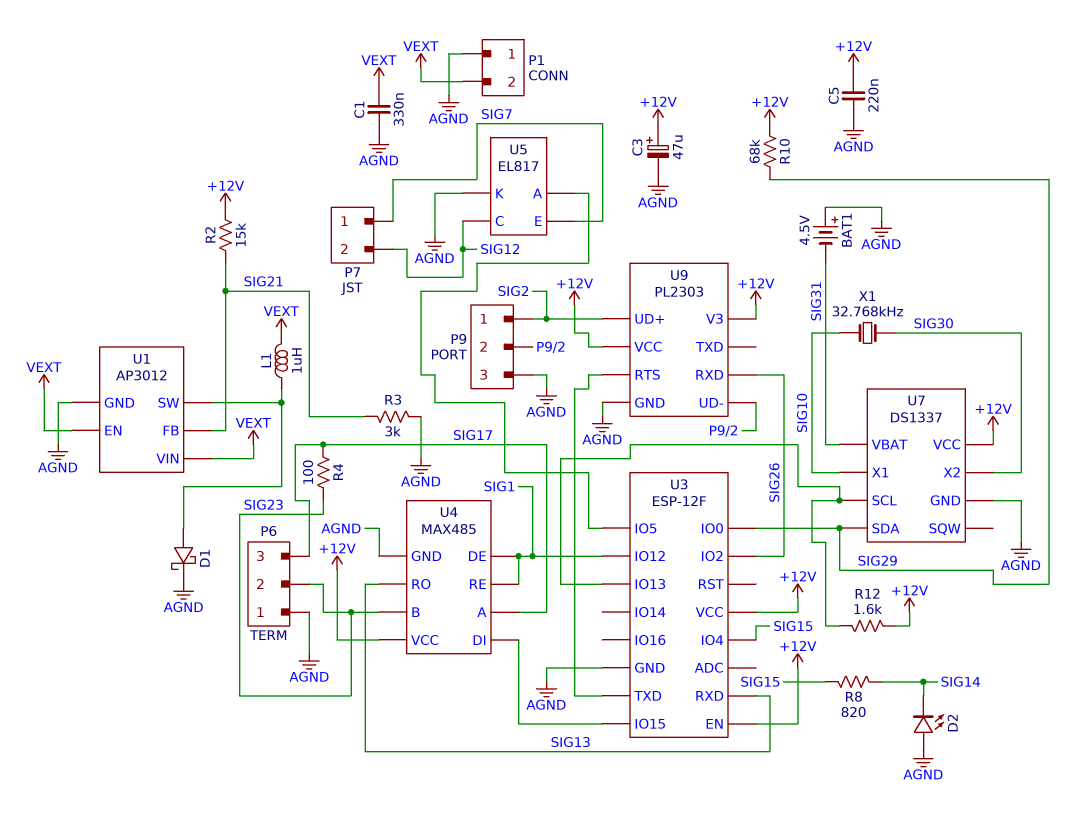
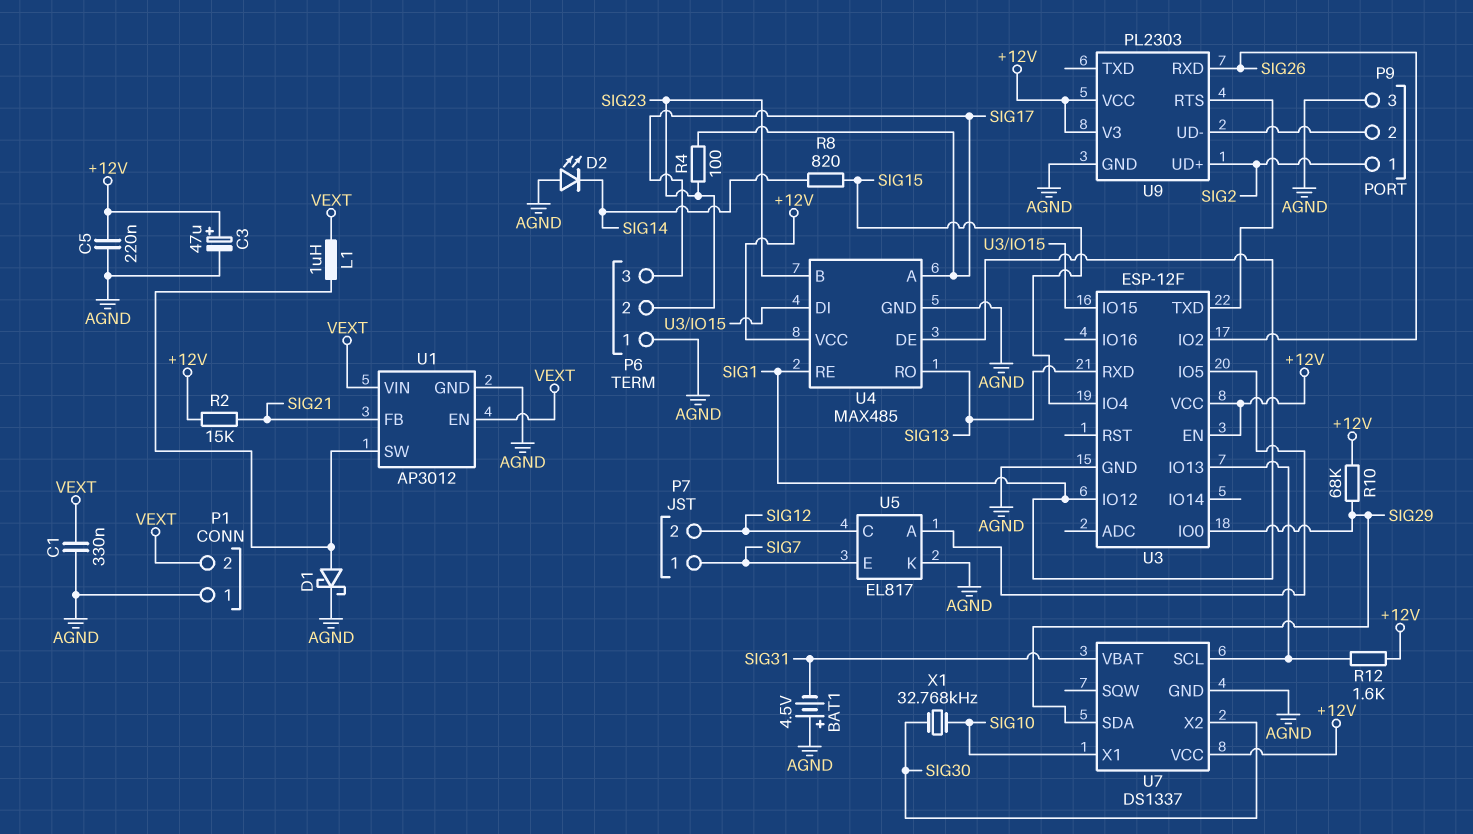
R3: 3k (AGND, SIG21) -> none

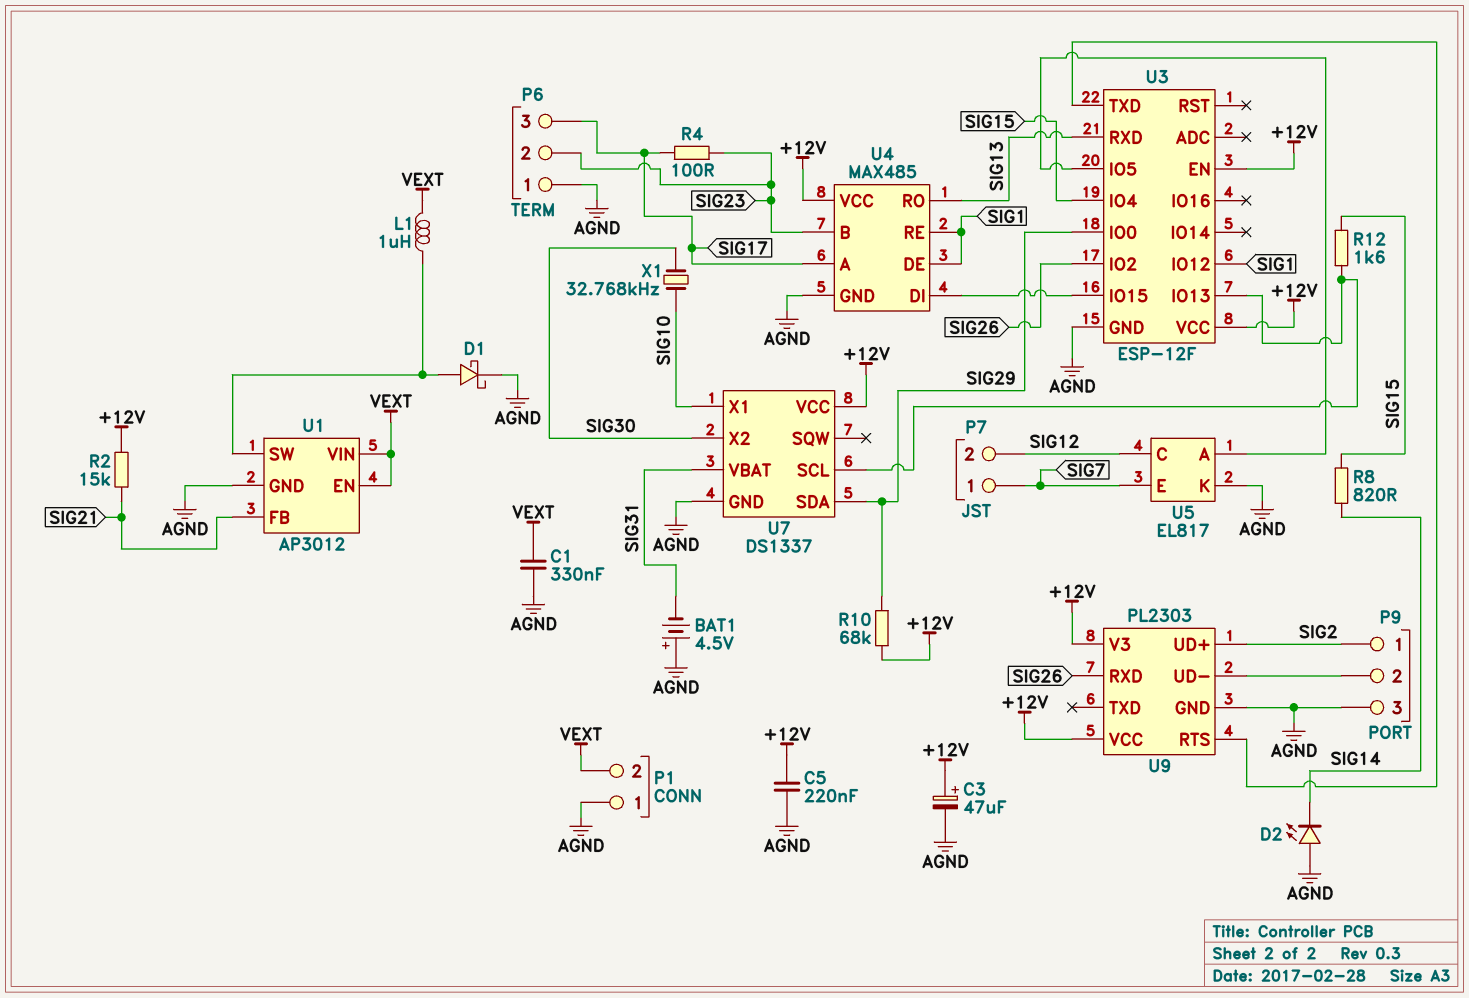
R12: 1.6k (+12V, U3/IO13) -> 1.6k (SIG15, U3/IO13)

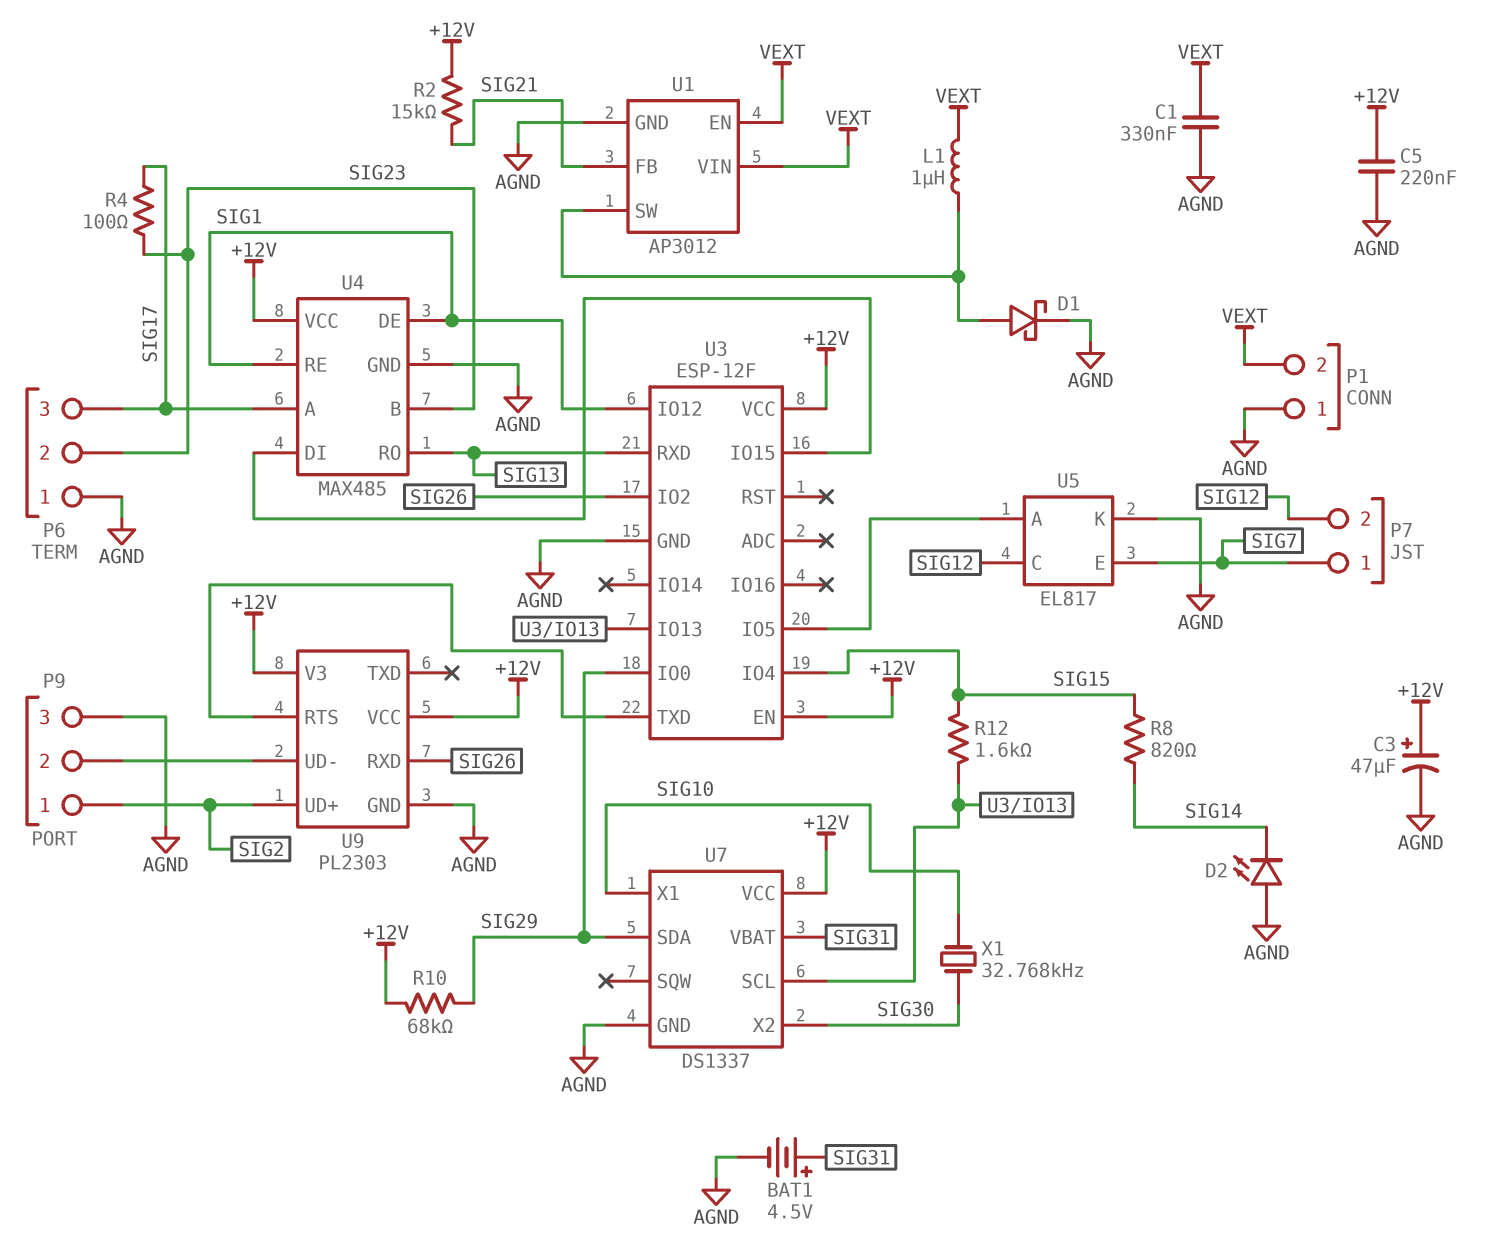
BAT1: 4.5V (plus AGND, minus SIG31) -> 4.5V (plus SIG31, minus AGND)

